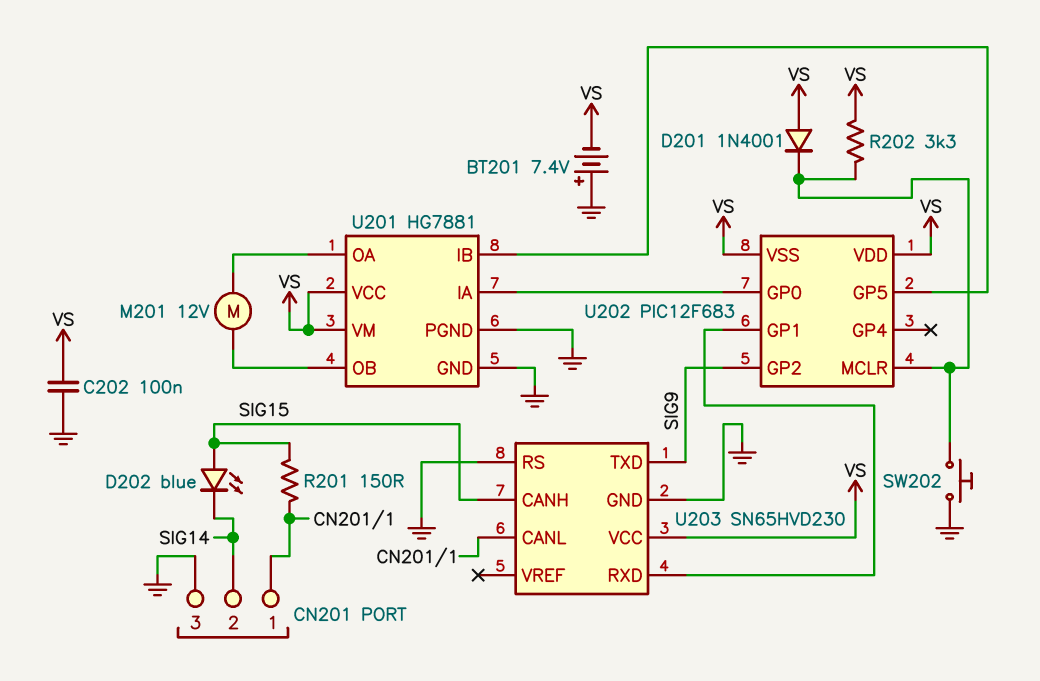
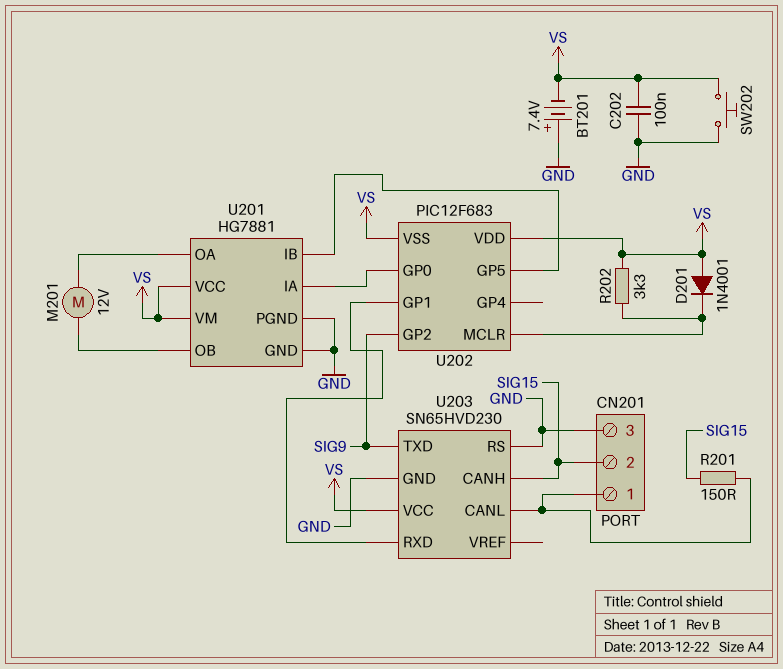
CN201 pin 2: SIG14 -> SIG15
D202: LED blue (A SIG15, K SIG14) -> none
SW202: button (GND, U202/MCLR) -> button (GND, VS)

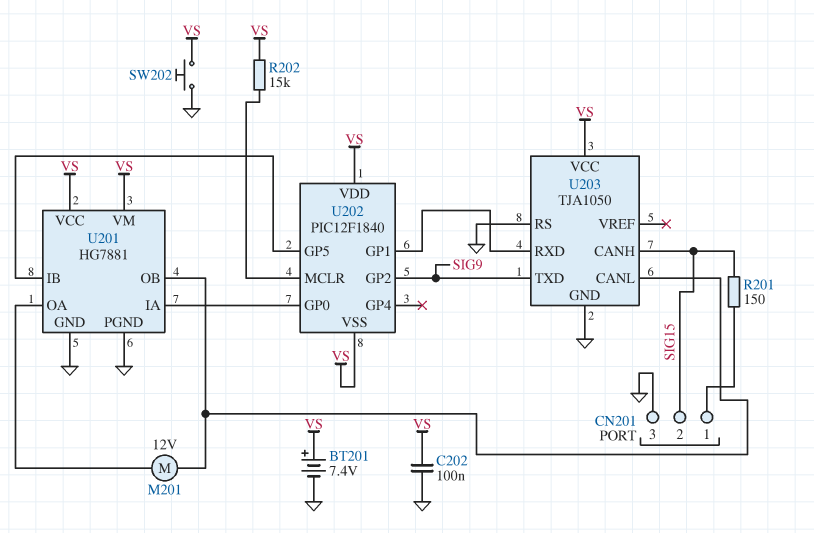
BT201: 7.4V (plus GND, minus VS) -> 7.4V (plus VS, minus GND)
D201: diode 1N4001 (A VS, K U202/MCLR) -> none
R202: 3.3k (U202/MCLR, VS) -> 15k (U202/MCLR, VS)
U202: PIC12F683 -> PIC12F1840
U203: SN65HVD230 -> TJA1050
U203 pin CANL: CN201/1 -> U201/OB

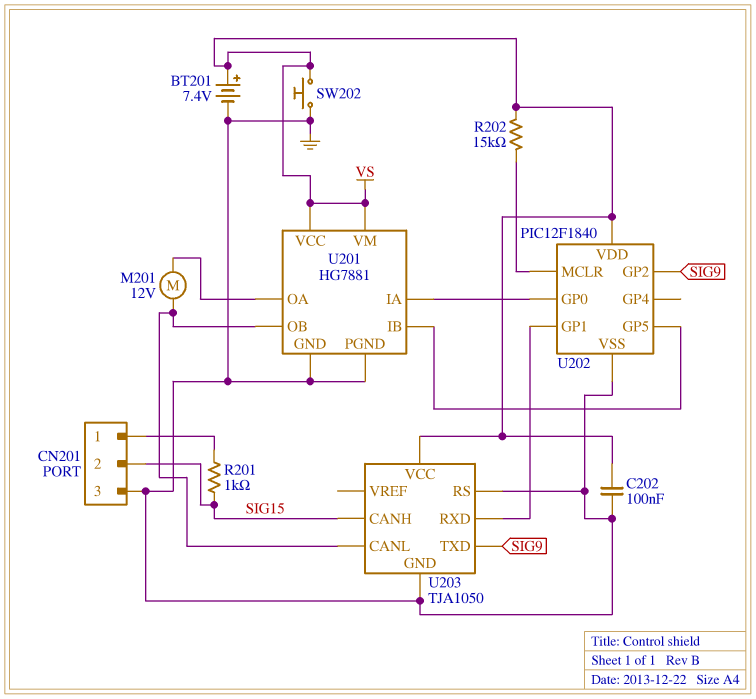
R201: 150 (CN201/1, SIG15) -> 1k (CN201/1, SIG15)
U202 pin VSS: VS -> GND

